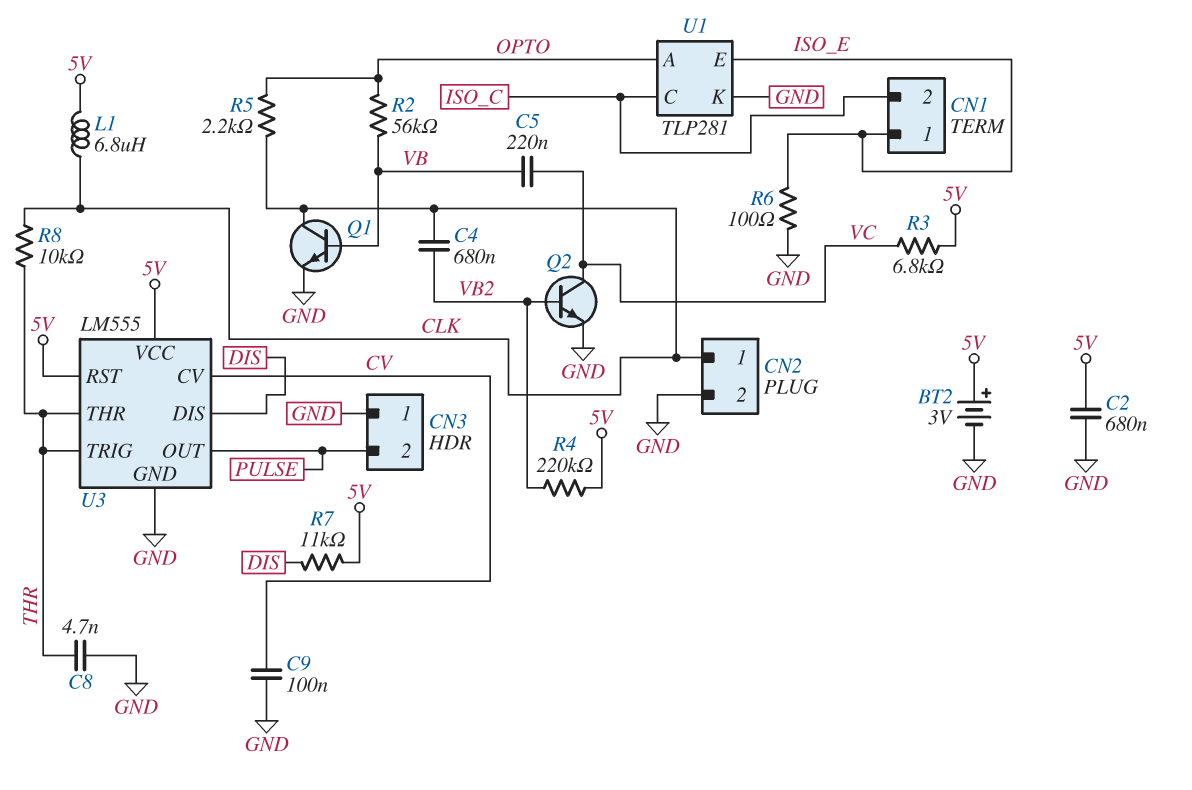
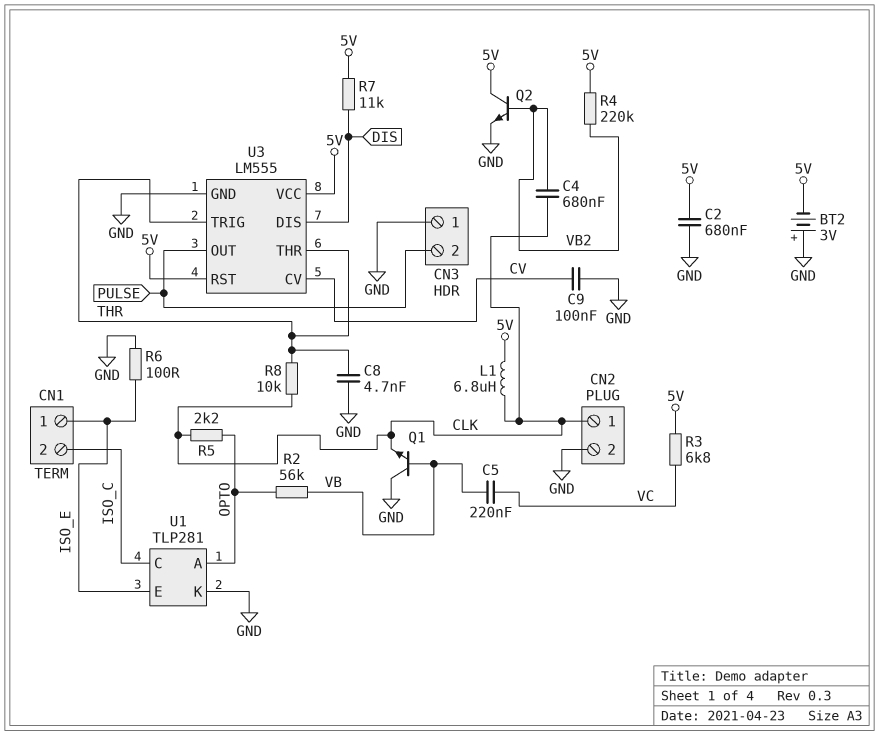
BT2: 3V (plus 5V, minus GND) -> 3V (plus GND, minus 5V)
Q1: NPN (B VB, C CLK, E GND) -> NPN (B VB, C GND, E CLK)
Q2: NPN (B VB2, C VC, E GND) -> NPN (B VB2, C 5V, E GND)

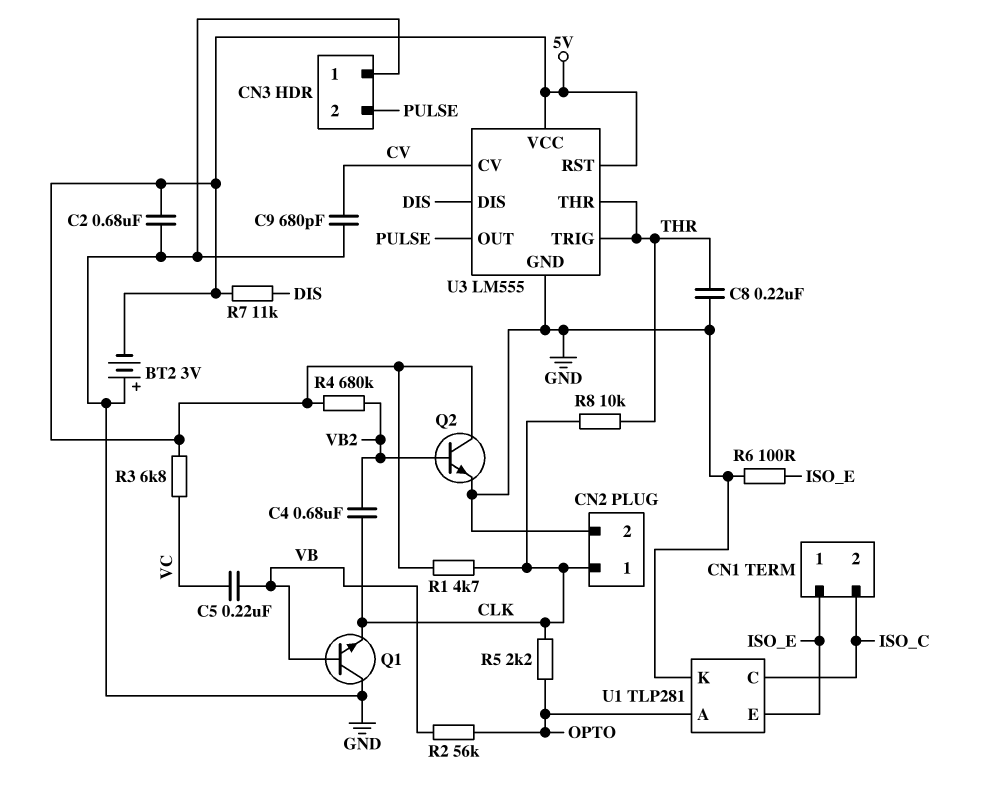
C8: 4.7nF (GND, THR) -> 220nF (GND, THR)
C9: 100nF (CV, GND) -> 680pF (CV, GND)
L1: 6.8uH (5V, CLK) -> none
R1: none -> 4.7k (5V, CLK)
R4: 220k (5V, VB2) -> 680k (5V, VB2)

